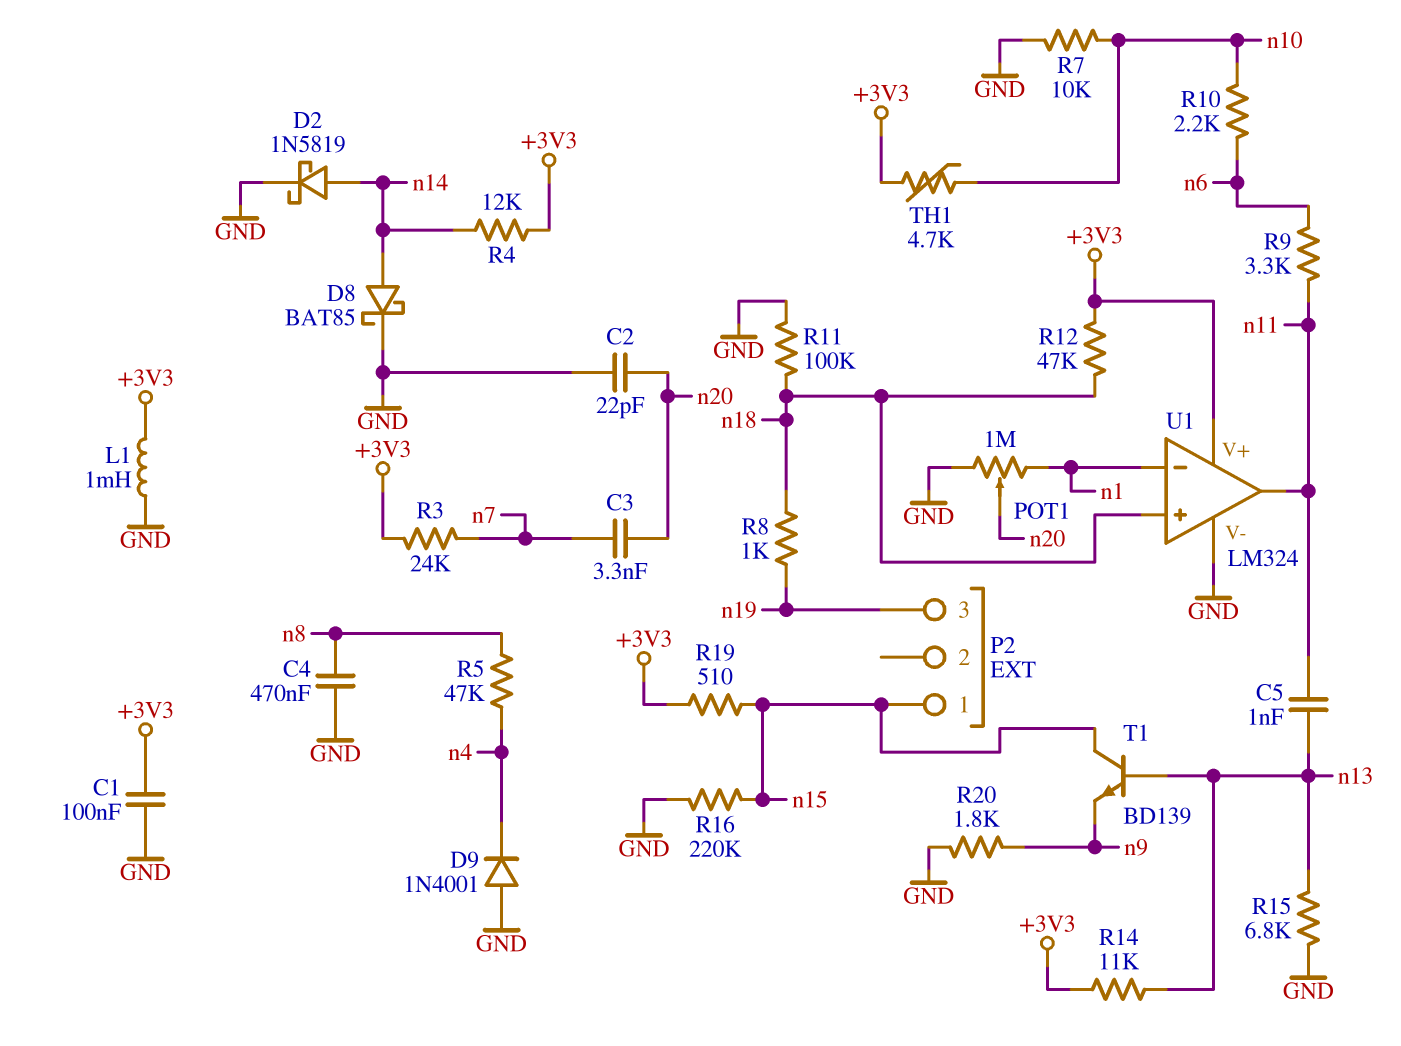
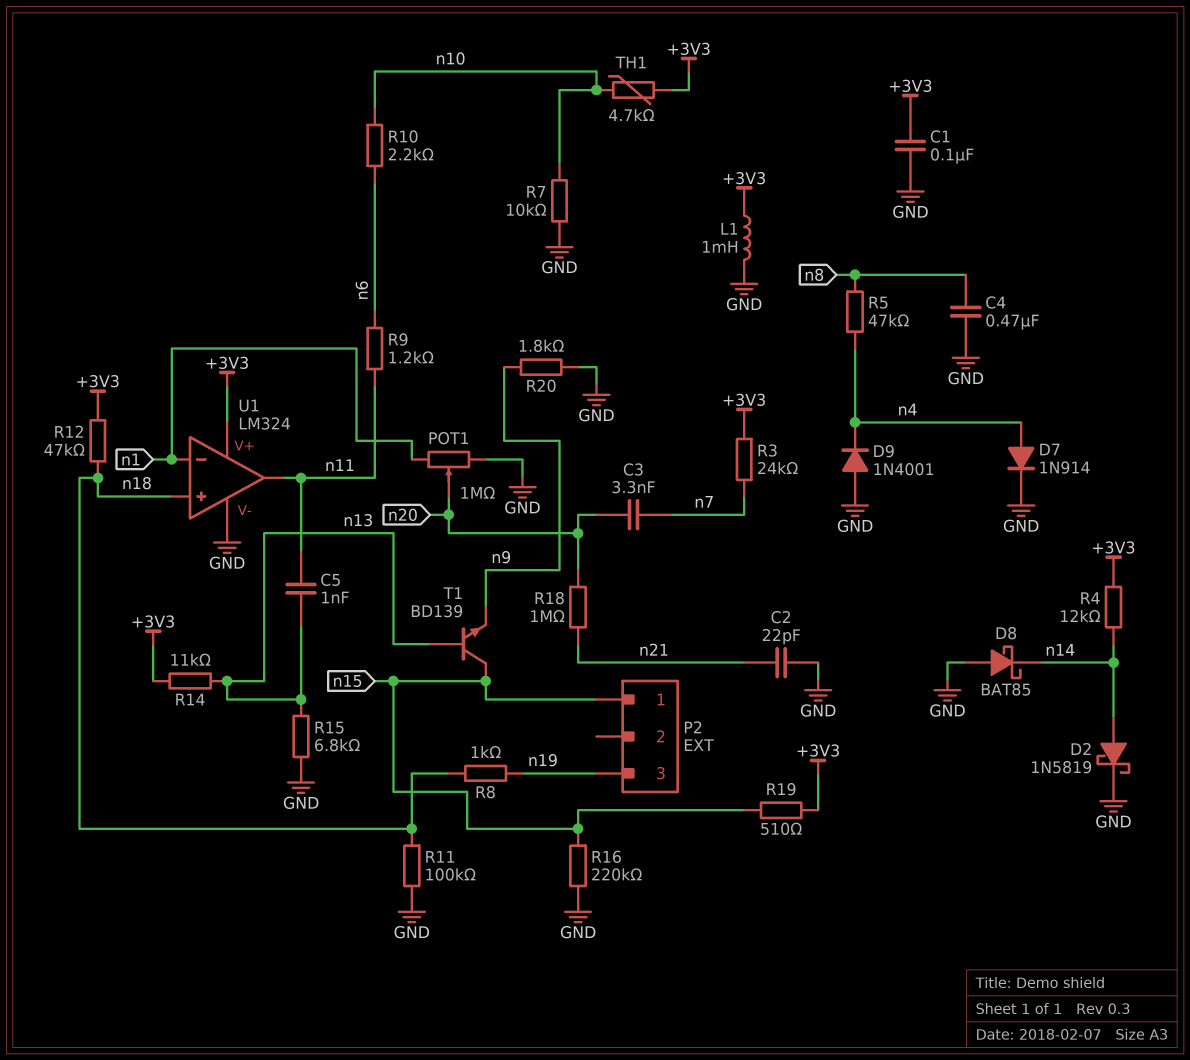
C2: 22pF (GND, n20) -> 22pF (GND, n21)
D7: none -> diode 1N914 (A n4, K GND)
D8: schottky BAT85 (A n14, K GND) -> schottky BAT85 (A GND, K n14)
R9: 3.3k (n6, n11) -> 1.2k (n6, n11)
R18: none -> 1M (n20, n21)

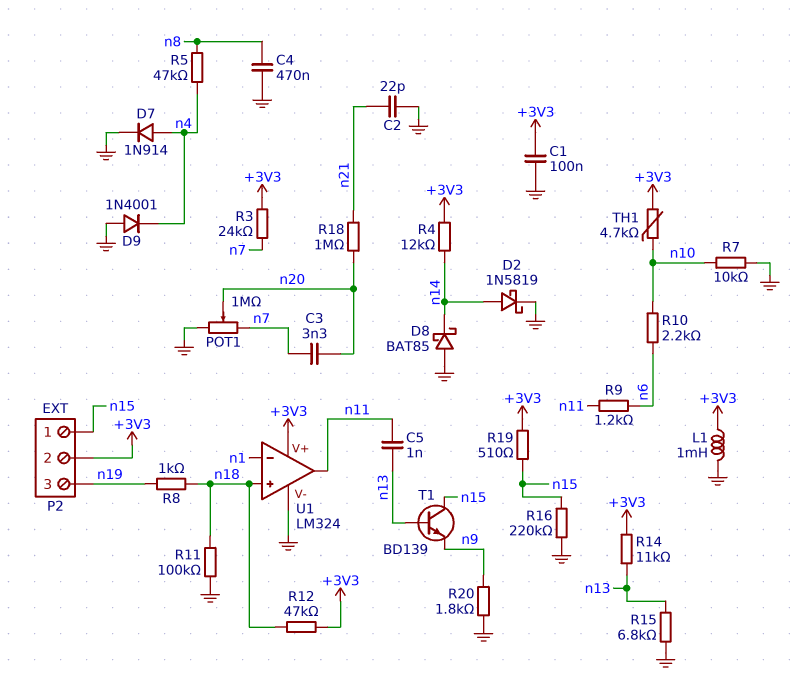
P2 pin 2: none -> +3V3
POT1: 1M (GND, n1, wiper n20) -> 1M (GND, n7, wiper n20)

